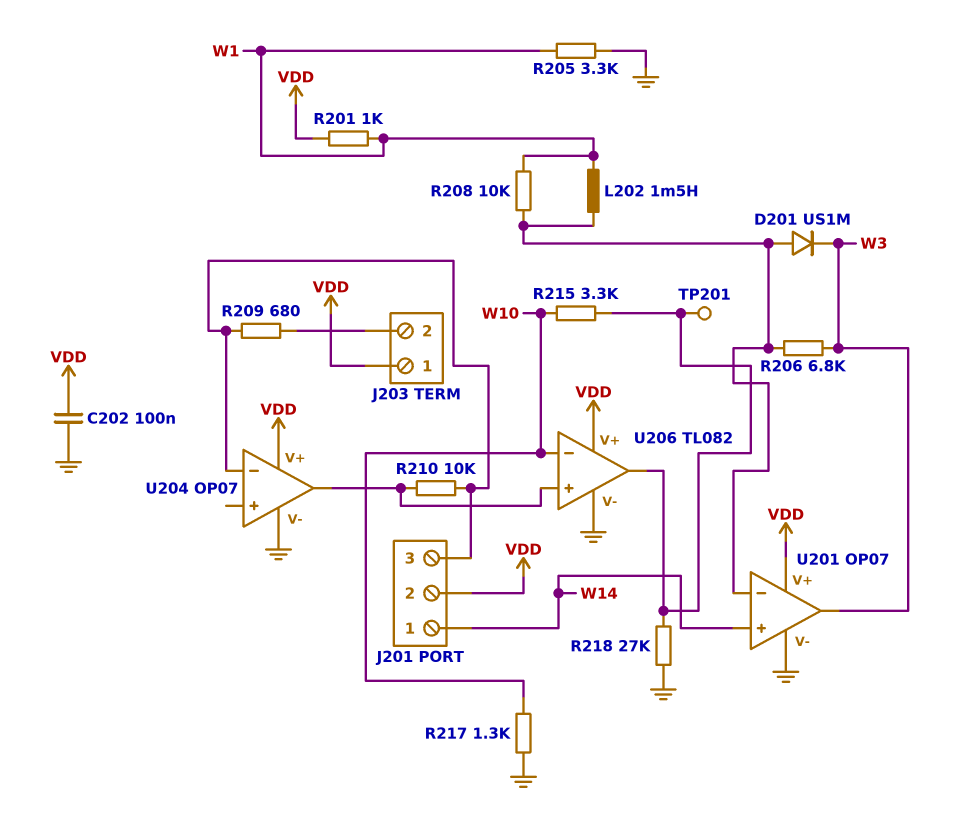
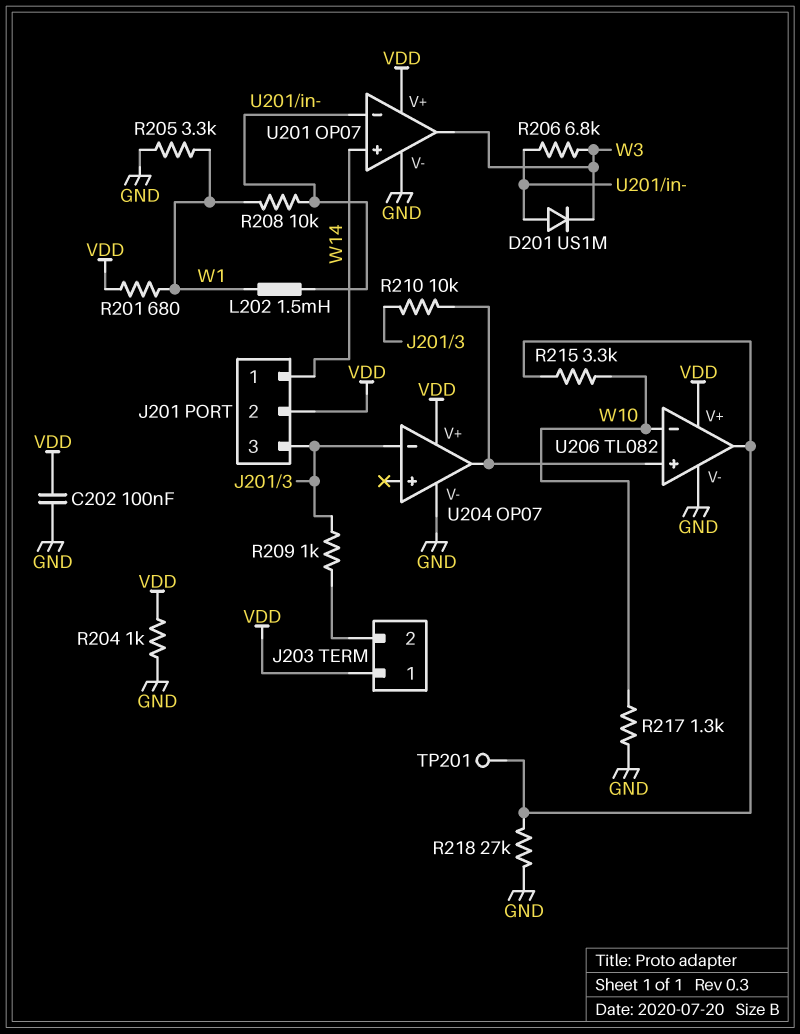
R201: 1k (VDD, W1) -> 680 (VDD, W1)
R204: none -> 1k (GND, VDD)
R209: 680 (J201/3, J203/2) -> 1k (J201/3, J203/2)

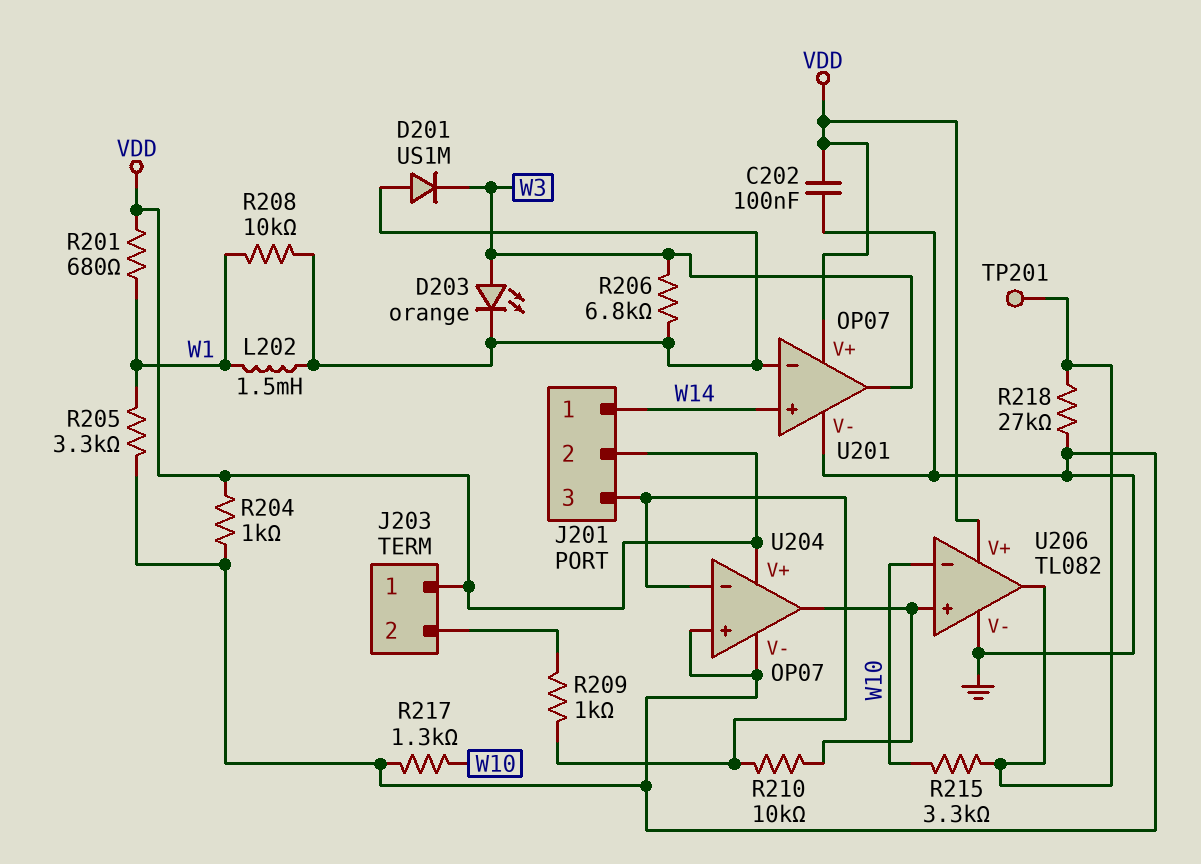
D203: none -> LED orange (A W3, K U201/in-)
U204 pin in+: none -> GND

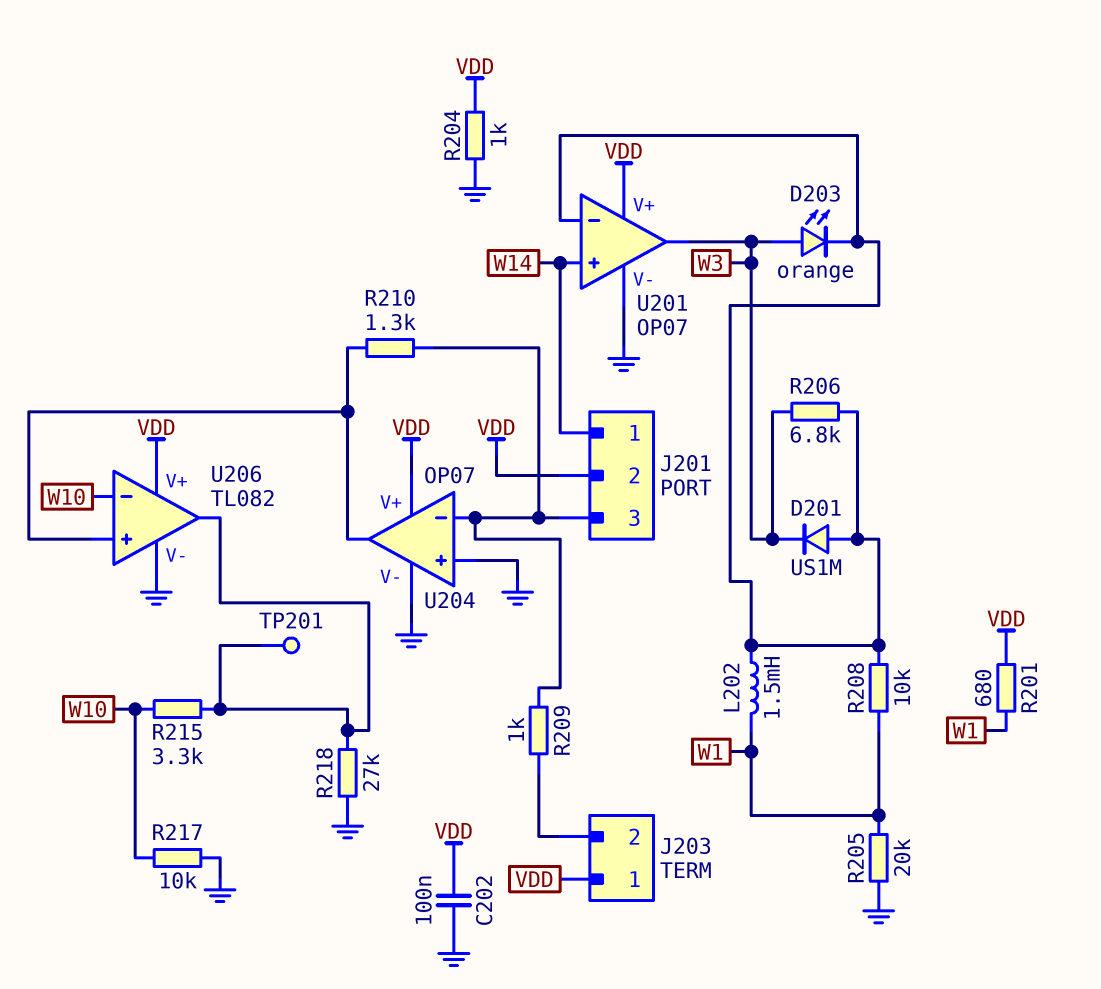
R205: 3.3k (GND, W1) -> 20k (GND, W1)
R210: 10k (J201/3, U204/out) -> 1.3k (J201/3, U204/out)
R217: 1.3k (GND, W10) -> 10k (GND, W10)

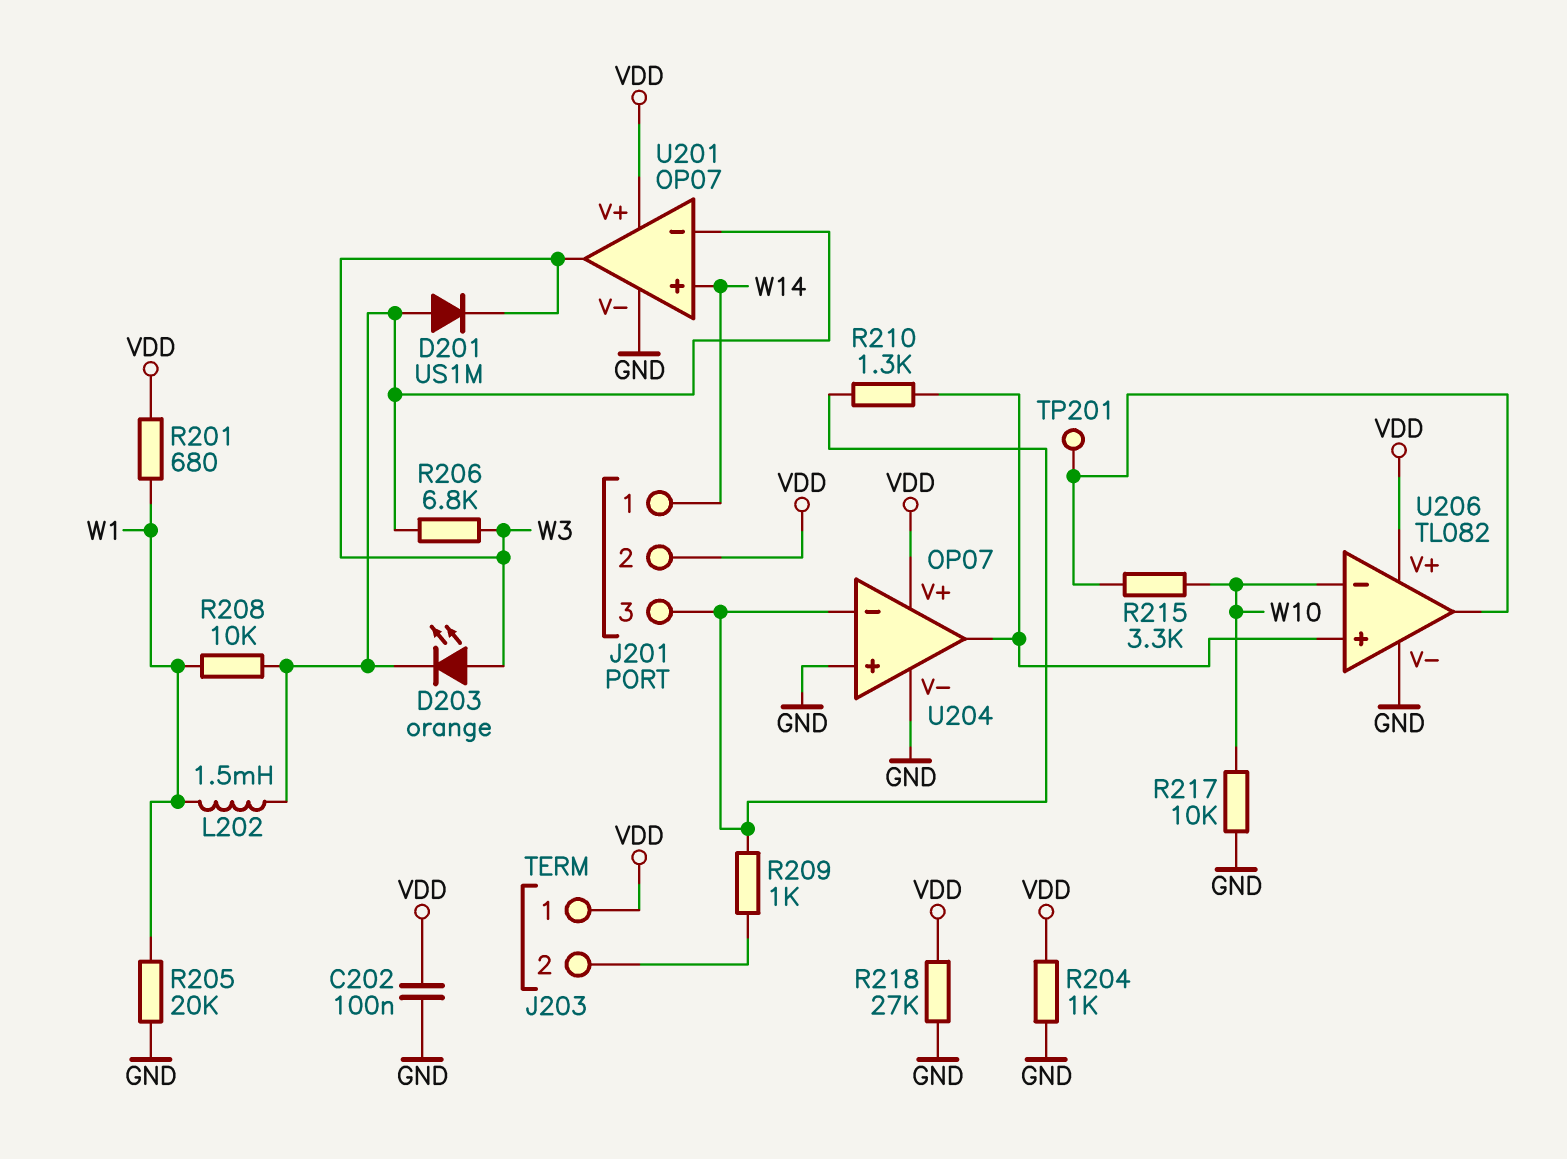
R218: 27k (GND, U206/out) -> 27k (GND, VDD)

